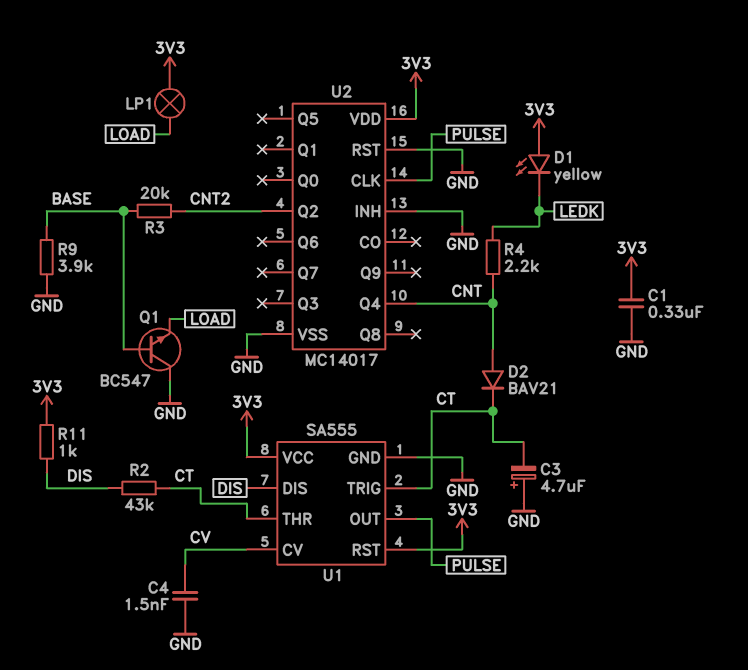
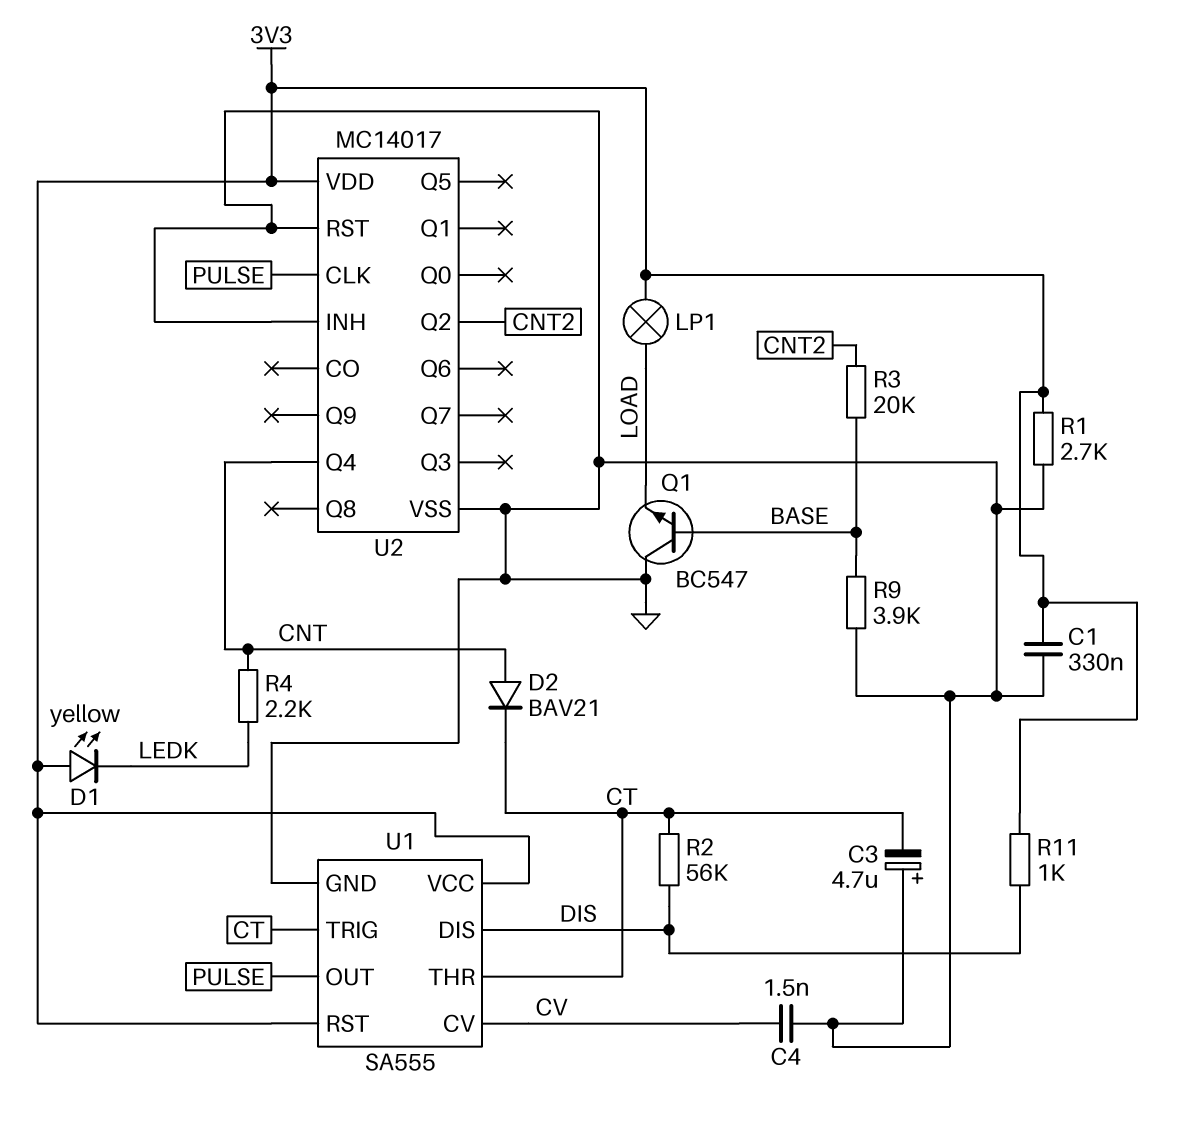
R1: none -> 2.7k (3V3, GND)
R2: 43k (CT, DIS) -> 56k (CT, DIS)

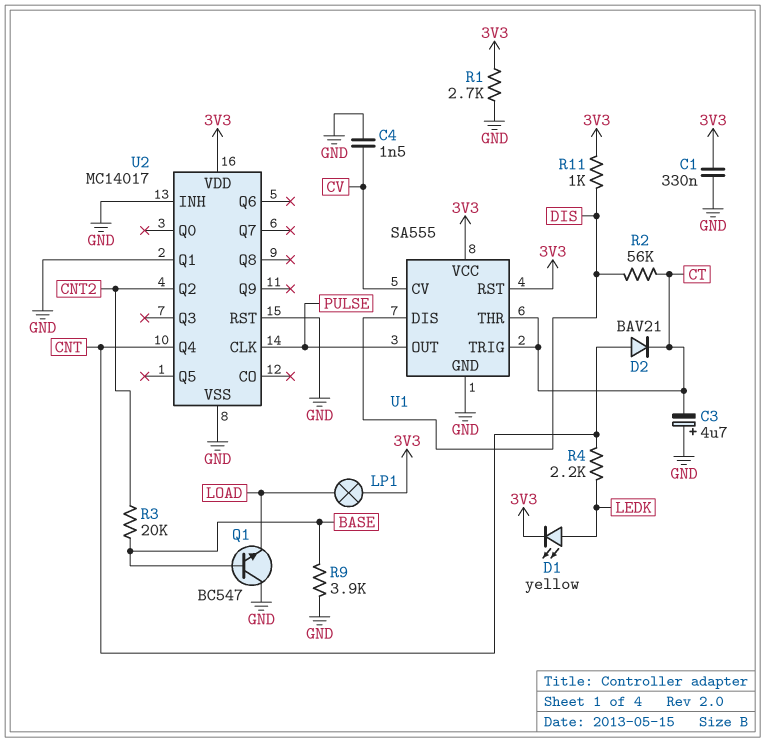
D1: LED yellow (A 3V3, K LEDK) -> LED yellow (A LEDK, K 3V3)
U2 pin Q1: none -> GND

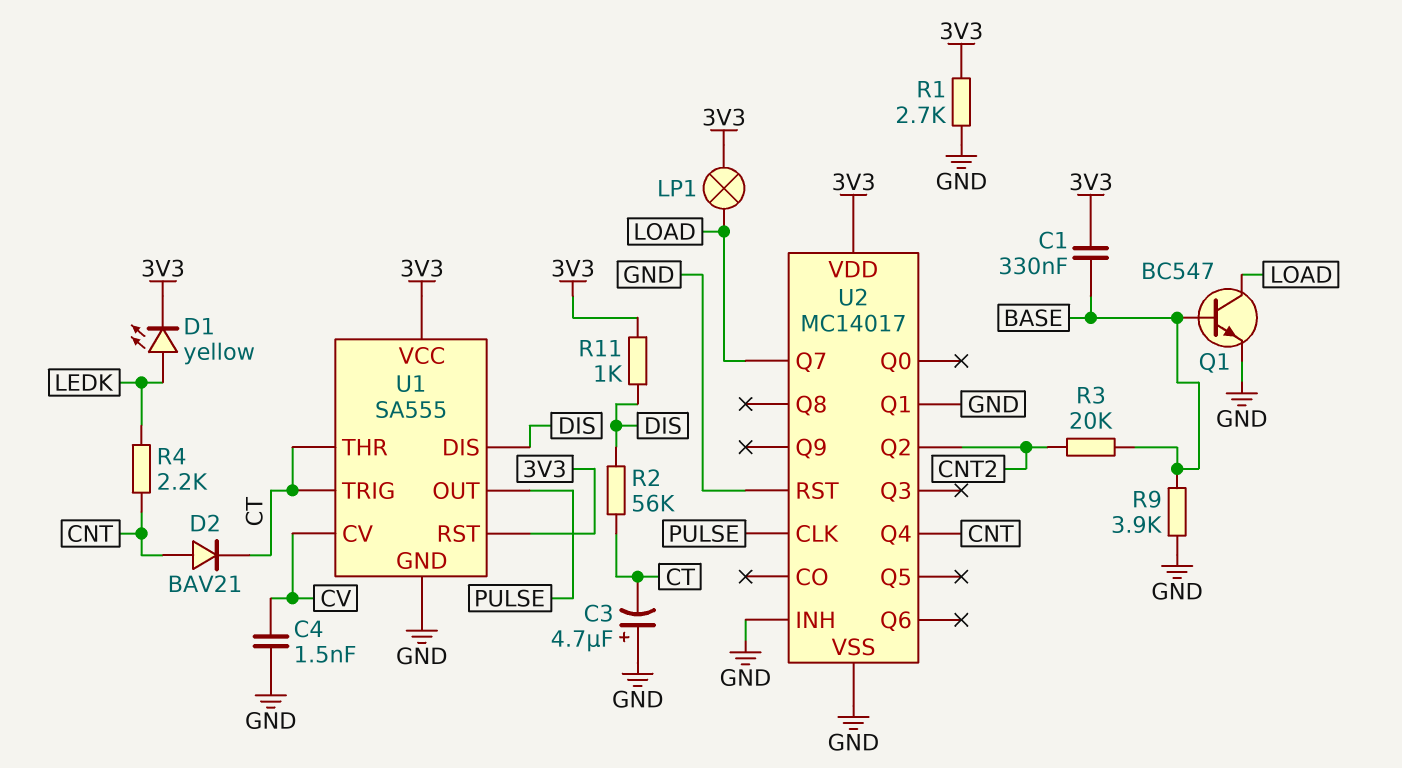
C1: 330nF (3V3, GND) -> 330nF (3V3, BASE)
Q1: NPN BC547 (B BASE, C GND, E LOAD) -> NPN BC547 (B BASE, C LOAD, E GND)
U2 pin Q7: none -> LOAD

